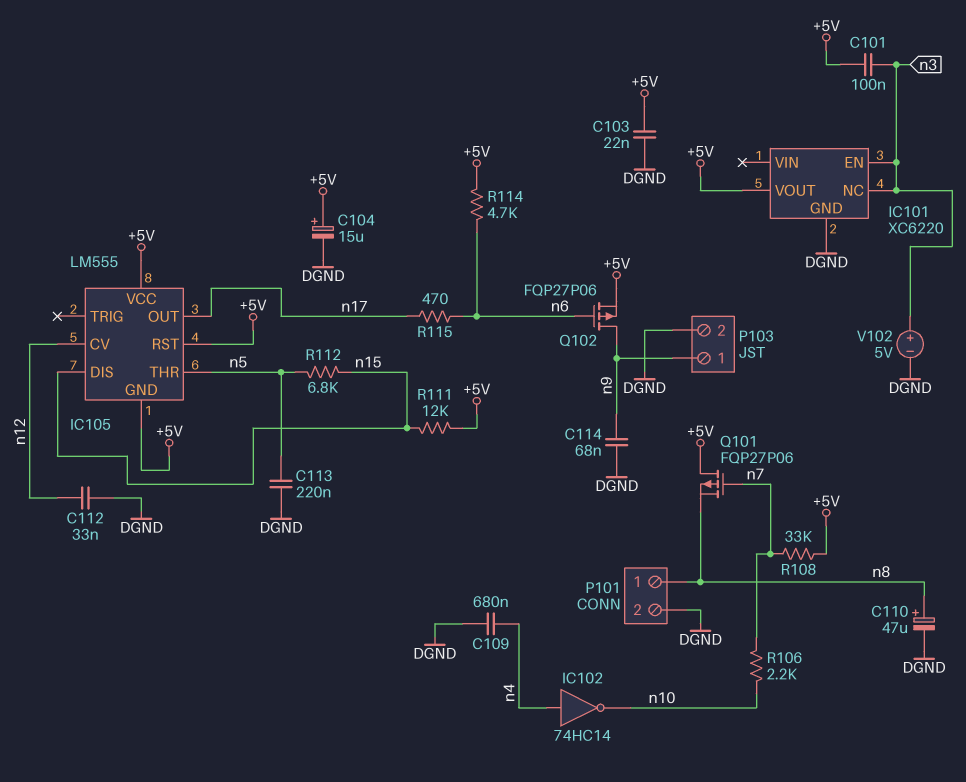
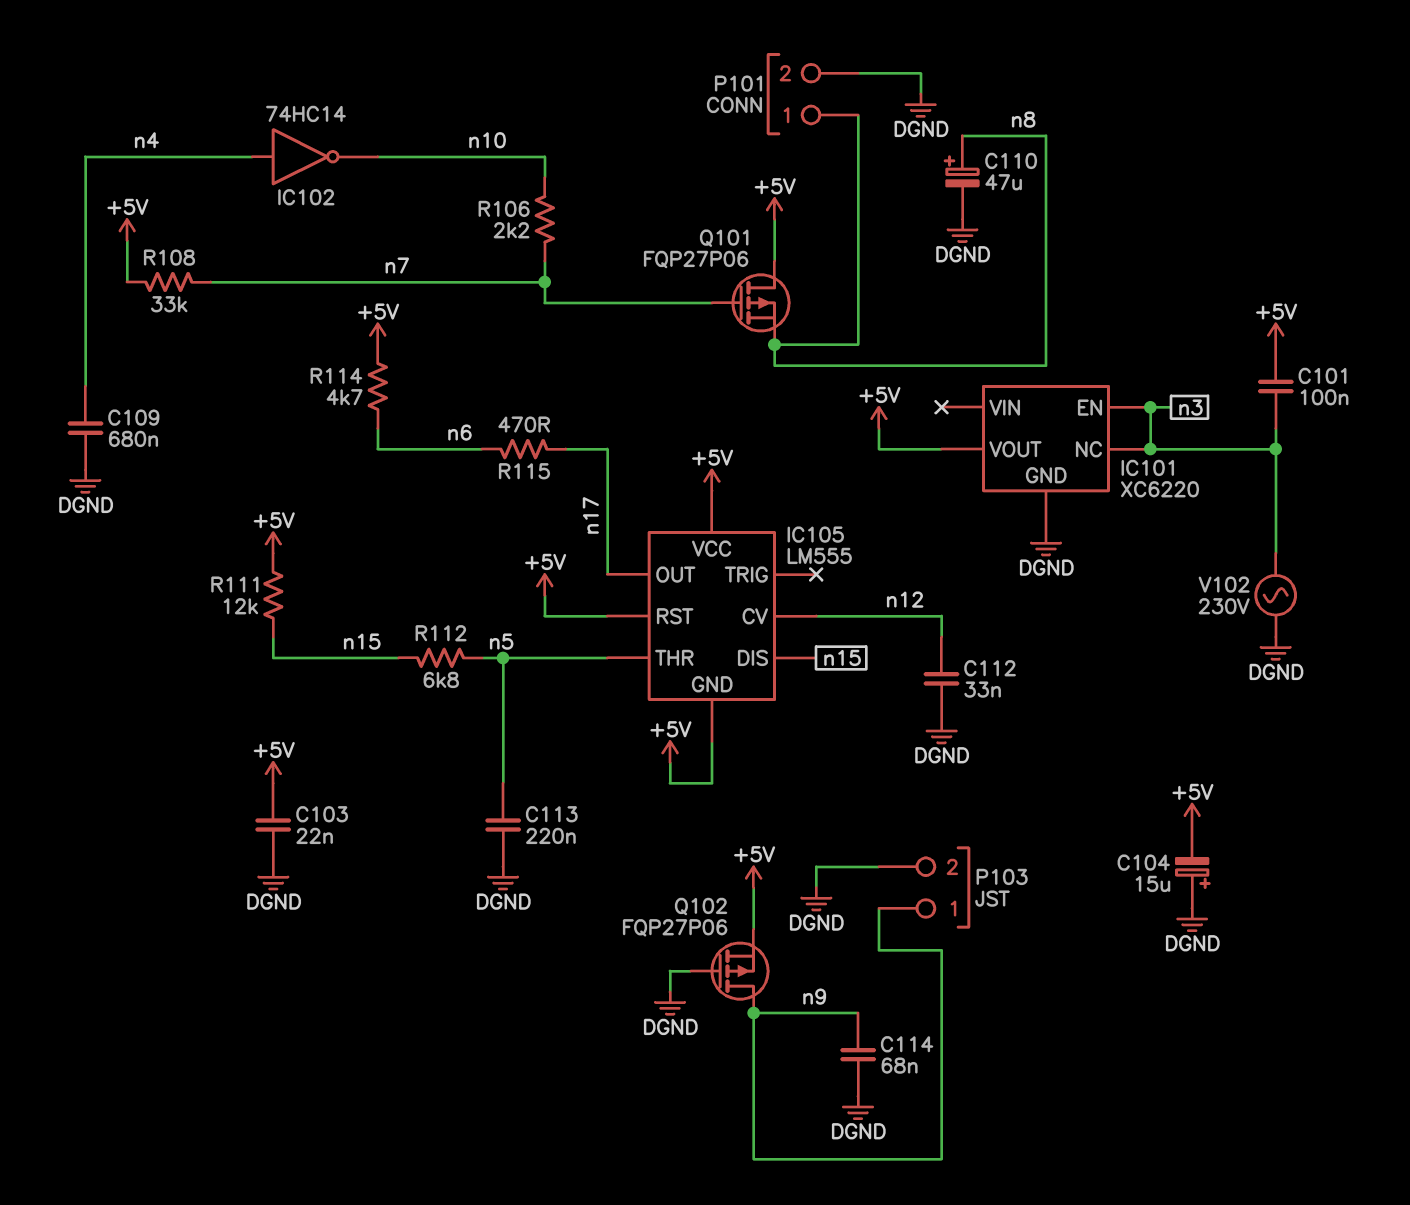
C104: 15uF (plus +5V, minus DGND) -> 15uF (plus DGND, minus +5V)
Q102: PMOS FQP27P06 (G n6, D n9, S +5V) -> PMOS FQP27P06 (G DGND, D n9, S +5V)
V102: 5V (plus n3, minus DGND) -> AC 230V (DGND, n3)

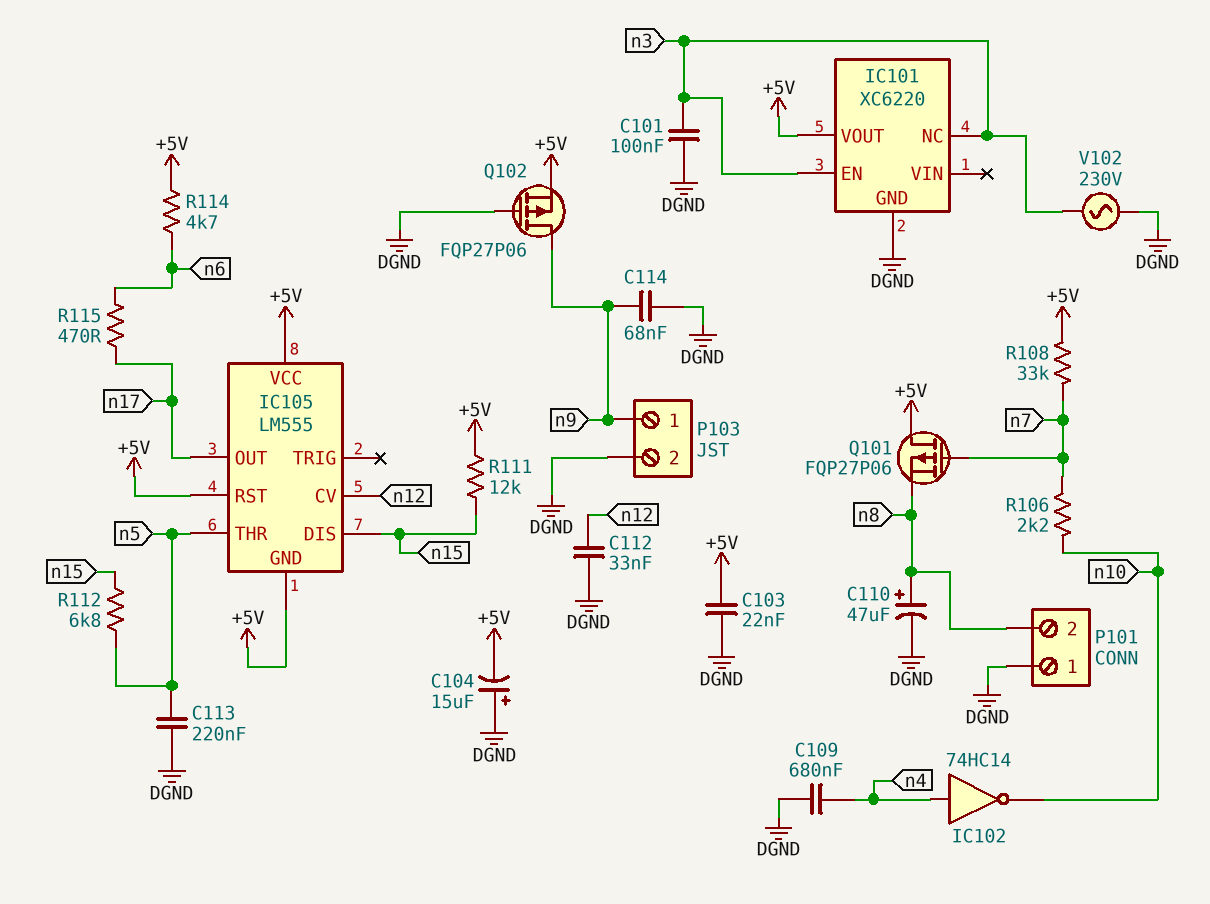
C101: 100nF (+5V, n3) -> 100nF (DGND, n3)
P101 pin 1: n8 -> DGND
P101 pin 2: DGND -> n8

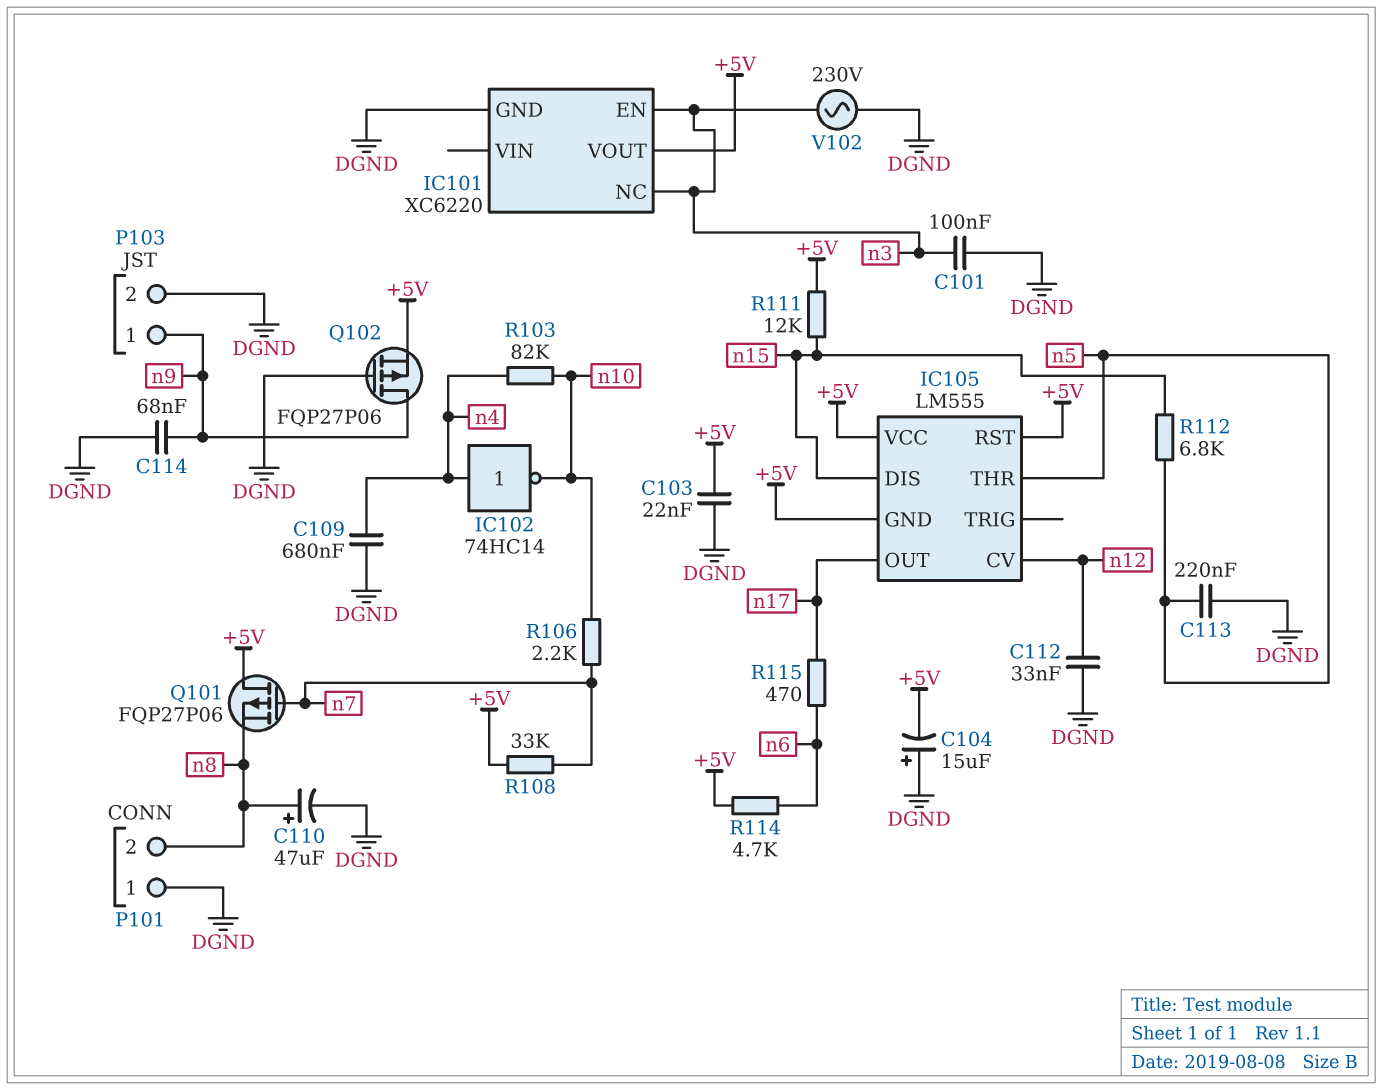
R103: none -> 82k (n4, n10)

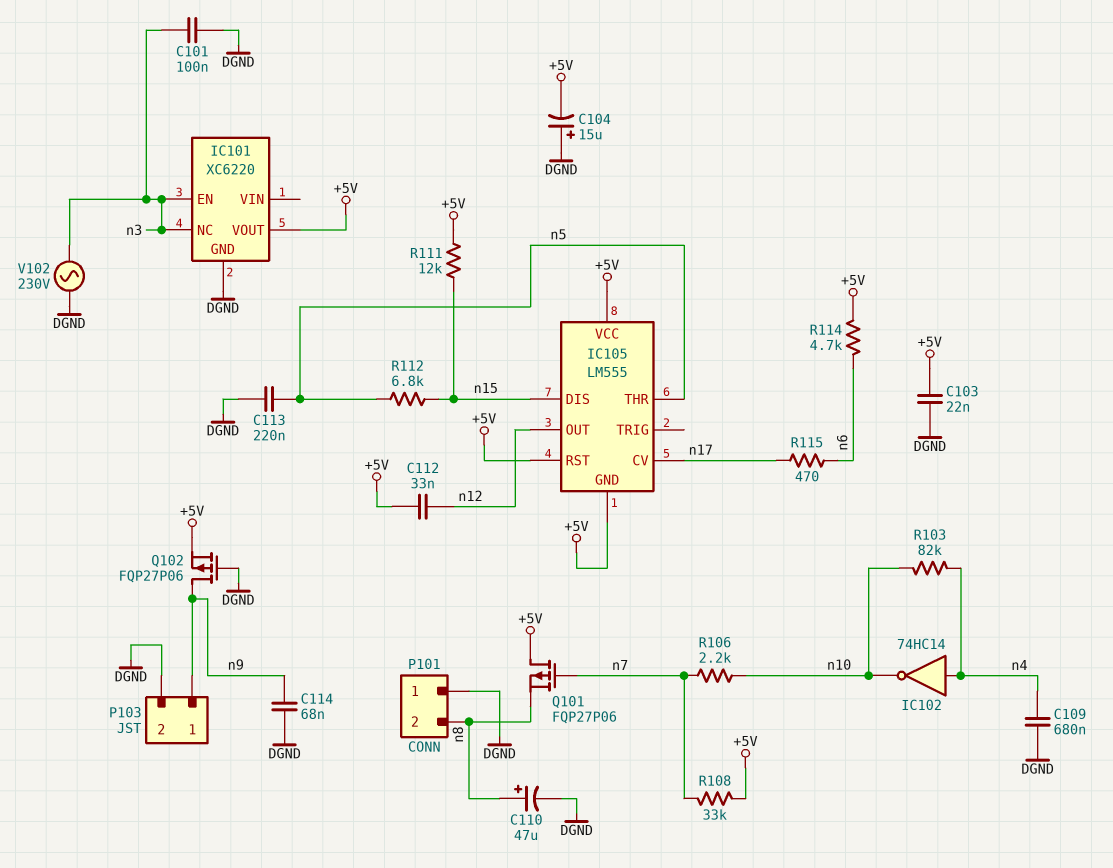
C112: 33nF (DGND, n12) -> 33nF (+5V, n12)
IC105 pin CV: n12 -> n17
IC105 pin OUT: n17 -> n12

